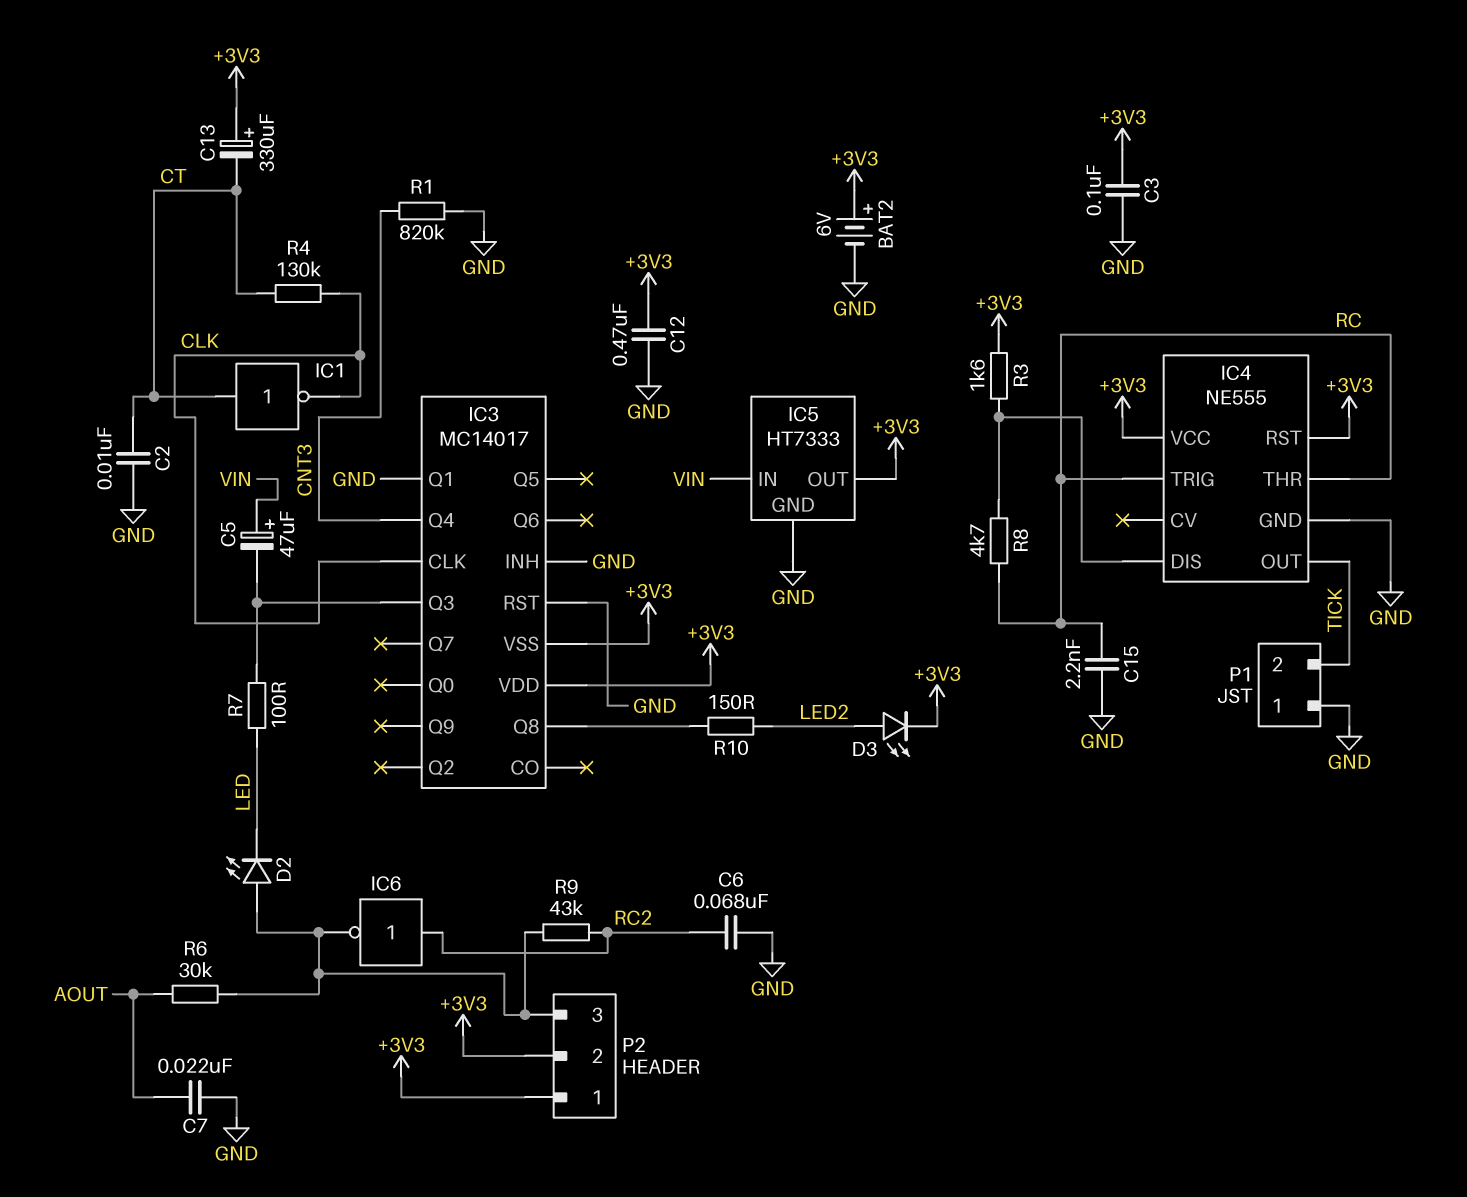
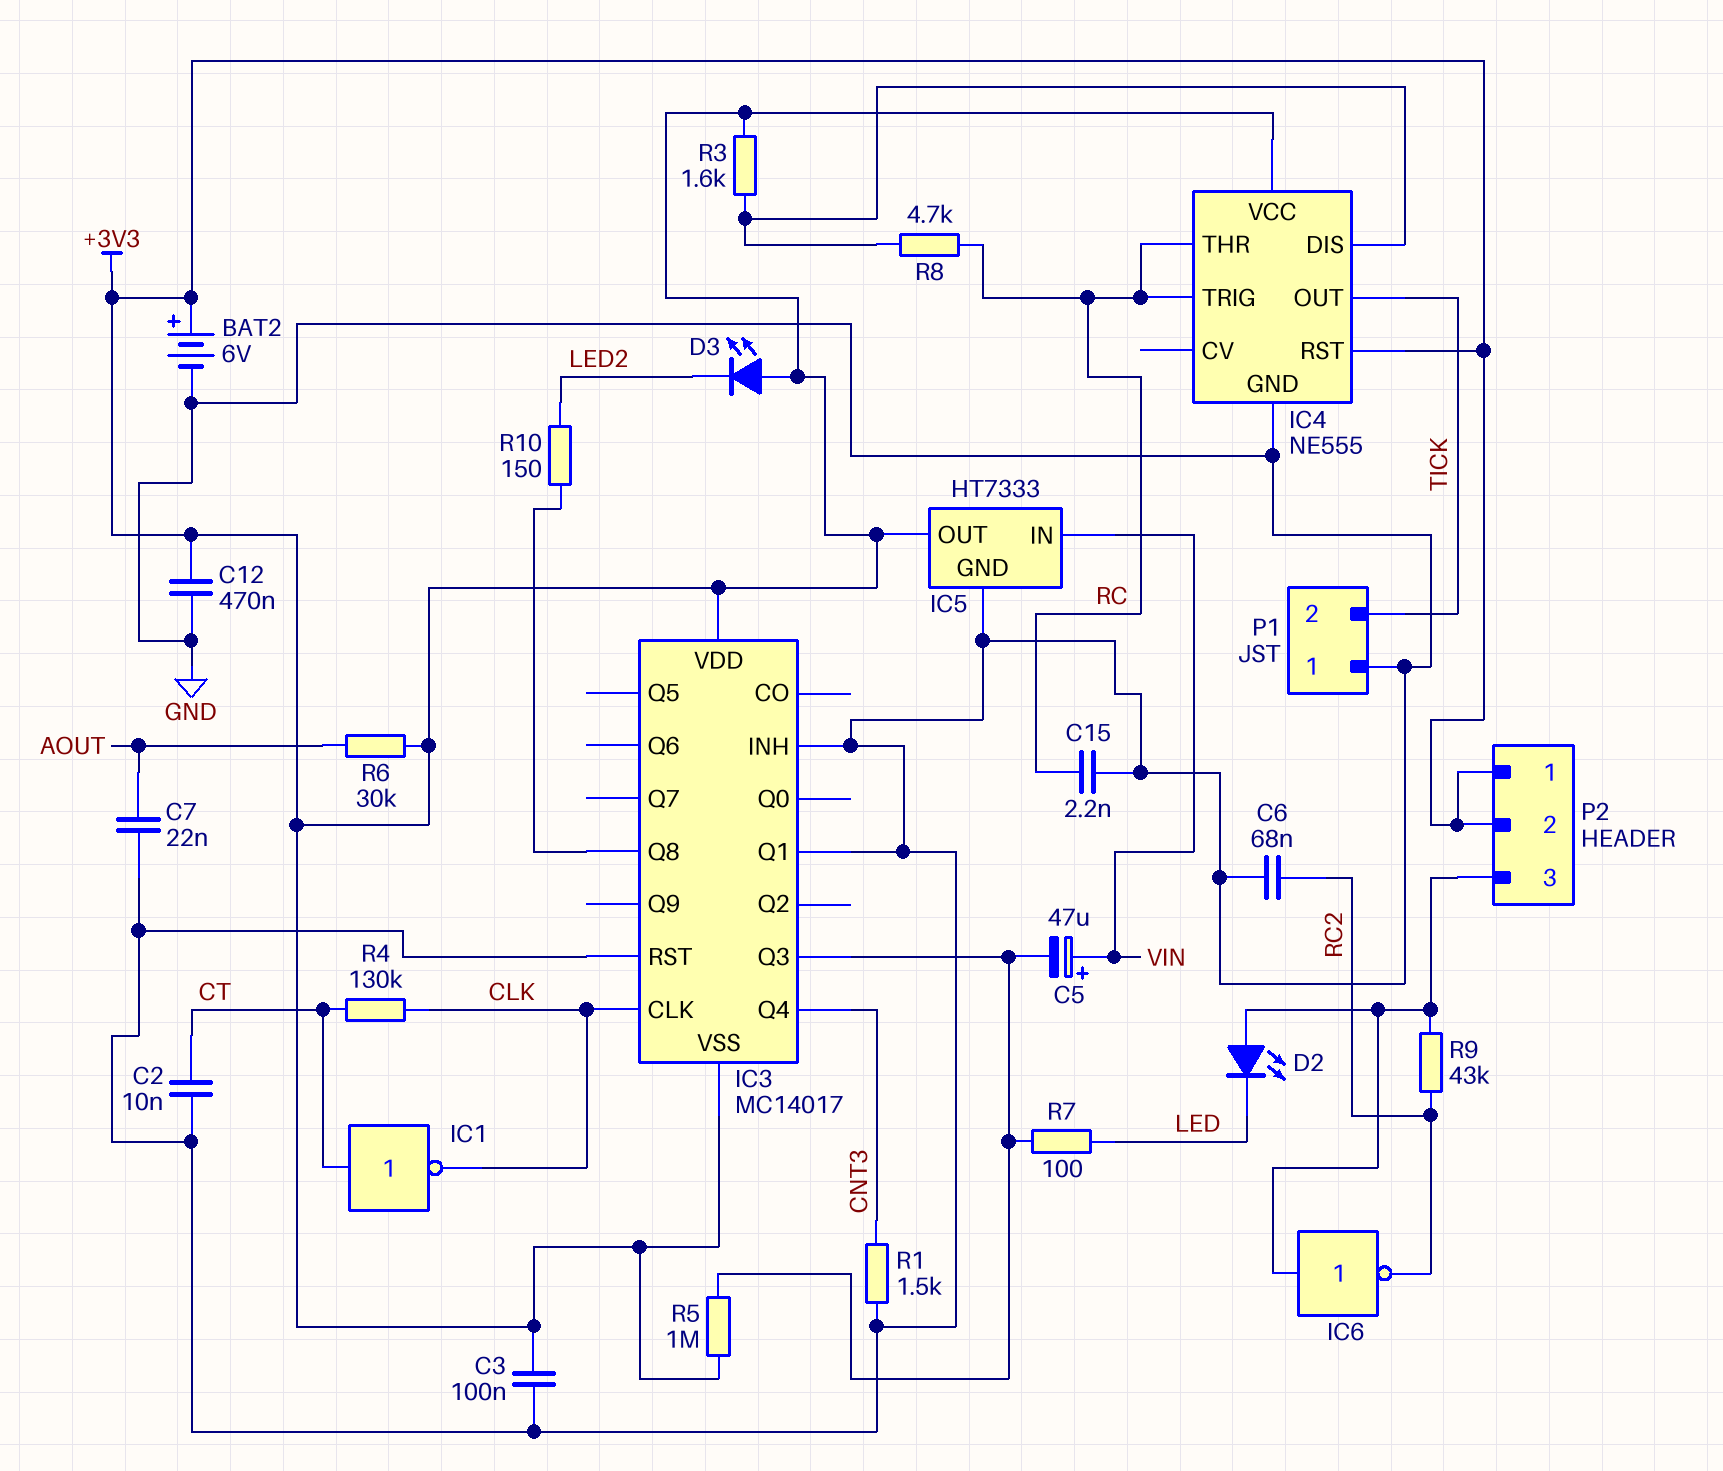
C13: 330uF (plus +3V3, minus CT) -> none
D3: LED (A LED2, K +3V3) -> LED (A +3V3, K LED2)
IC6: NOT (in RC2, out P2/3) -> NOT (in P2/3, out RC2)
R1: 820k (CNT3, GND) -> 1.5k (CNT3, GND)
R5: none -> 1M (+3V3, IC3/Q3)
R6: 30k (AOUT, P2/3) -> 30k (+3V3, AOUT)

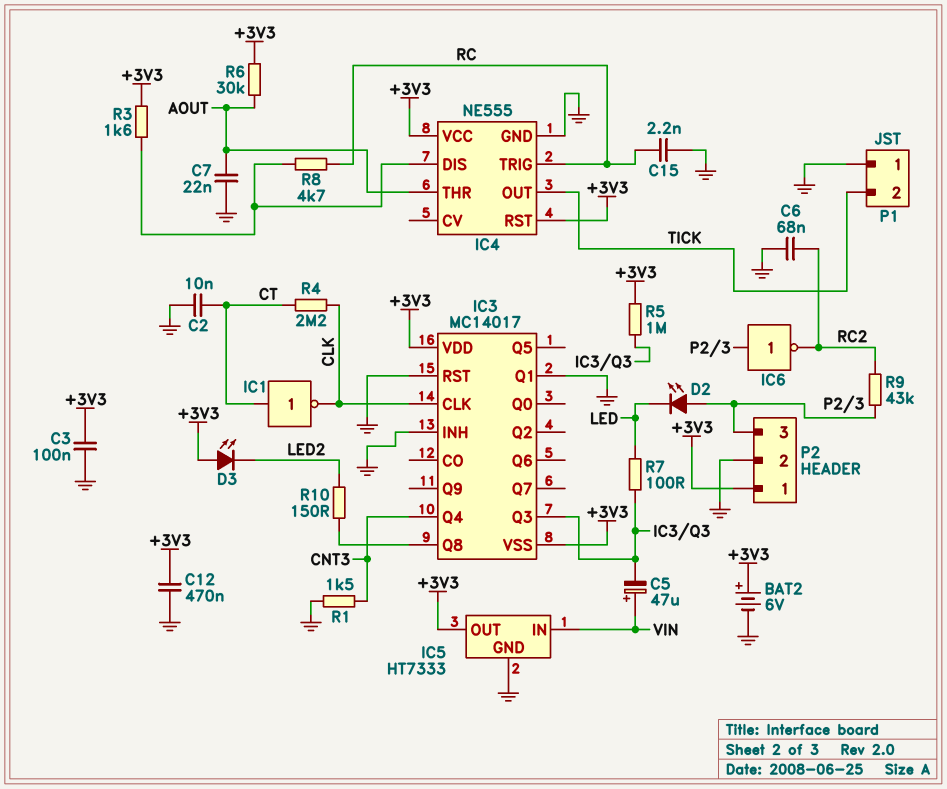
IC4 pin THR: RC -> AOUT
P2 pin 2: +3V3 -> GND
R4: 130k (CLK, CT) -> 2.2M (CLK, CT)

